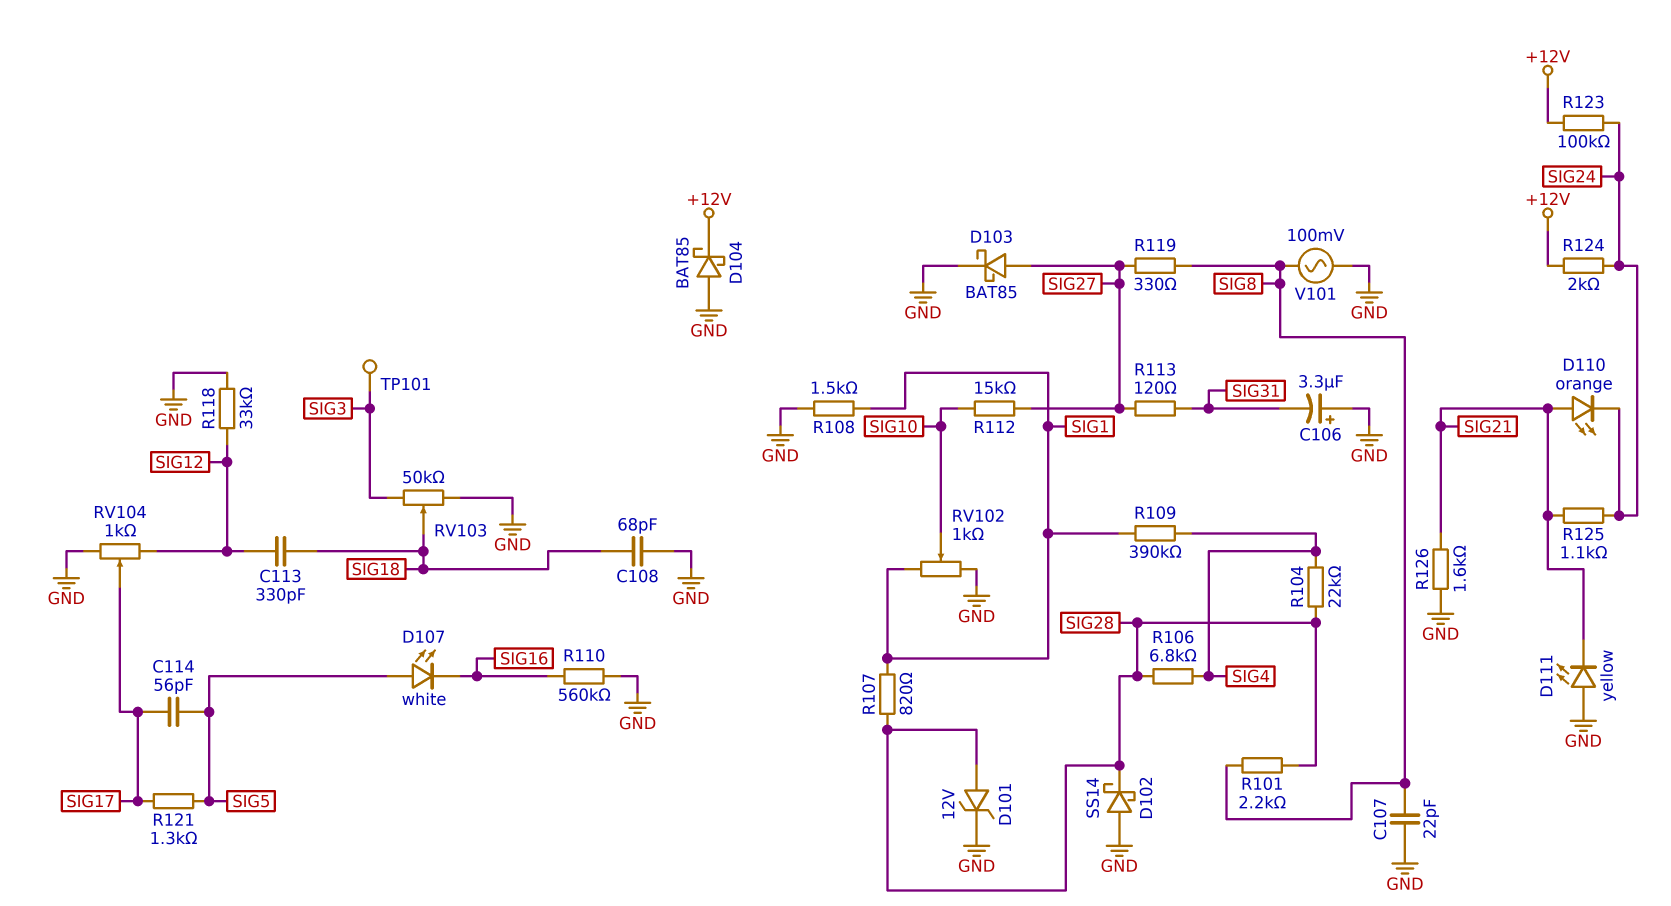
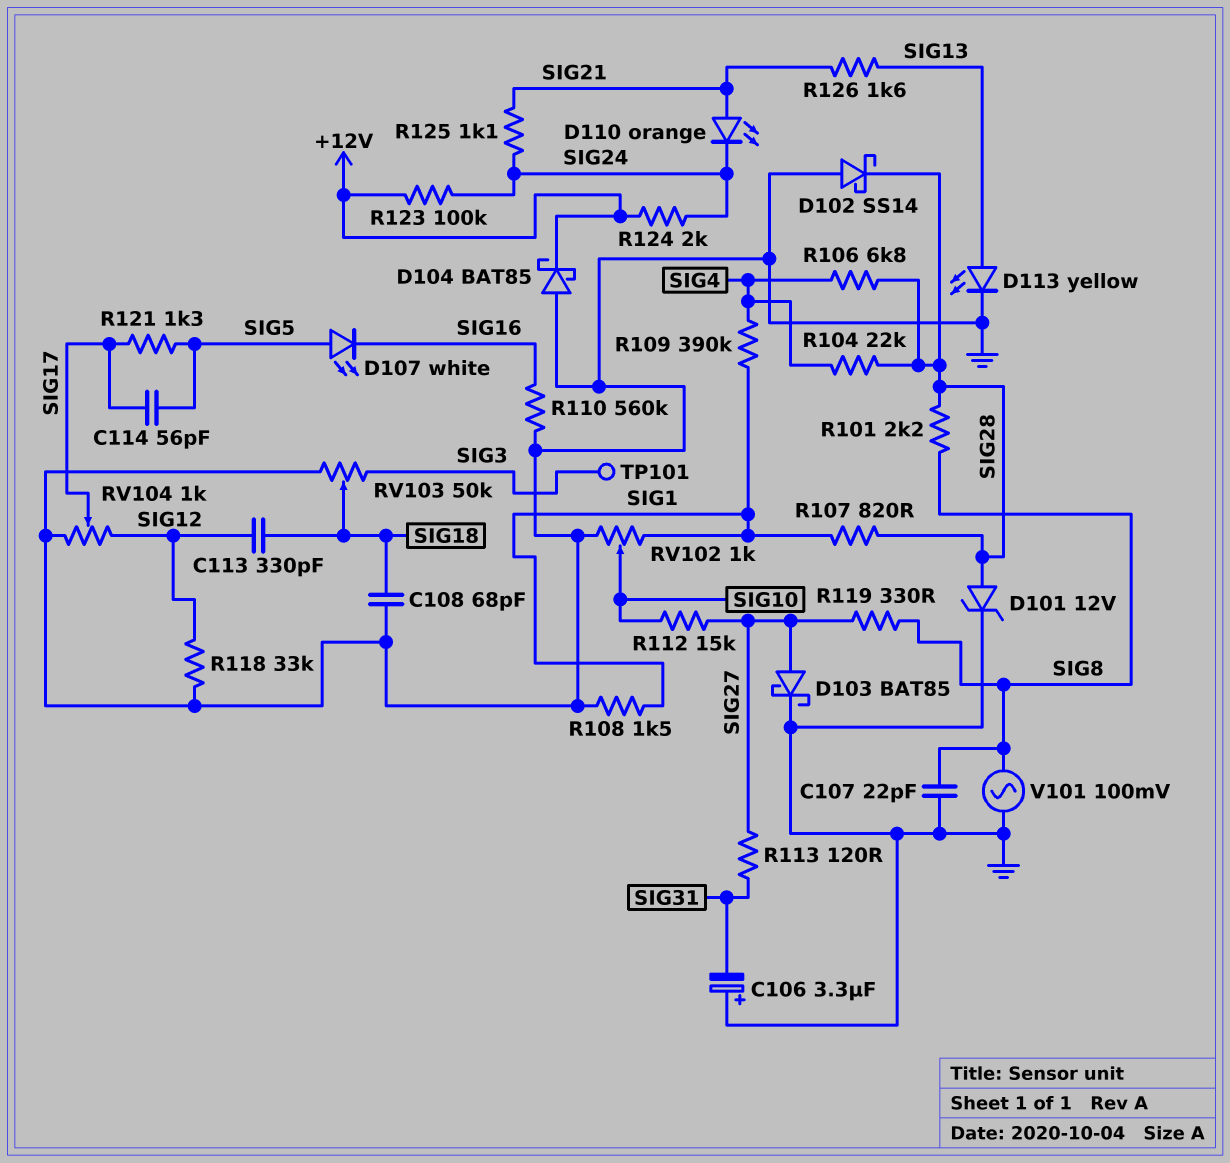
D111: LED yellow (A GND, K SIG21) -> none
D113: none -> LED yellow (A SIG13, K GND)
R126: 1.6k (GND, SIG21) -> 1.6k (SIG13, SIG21)

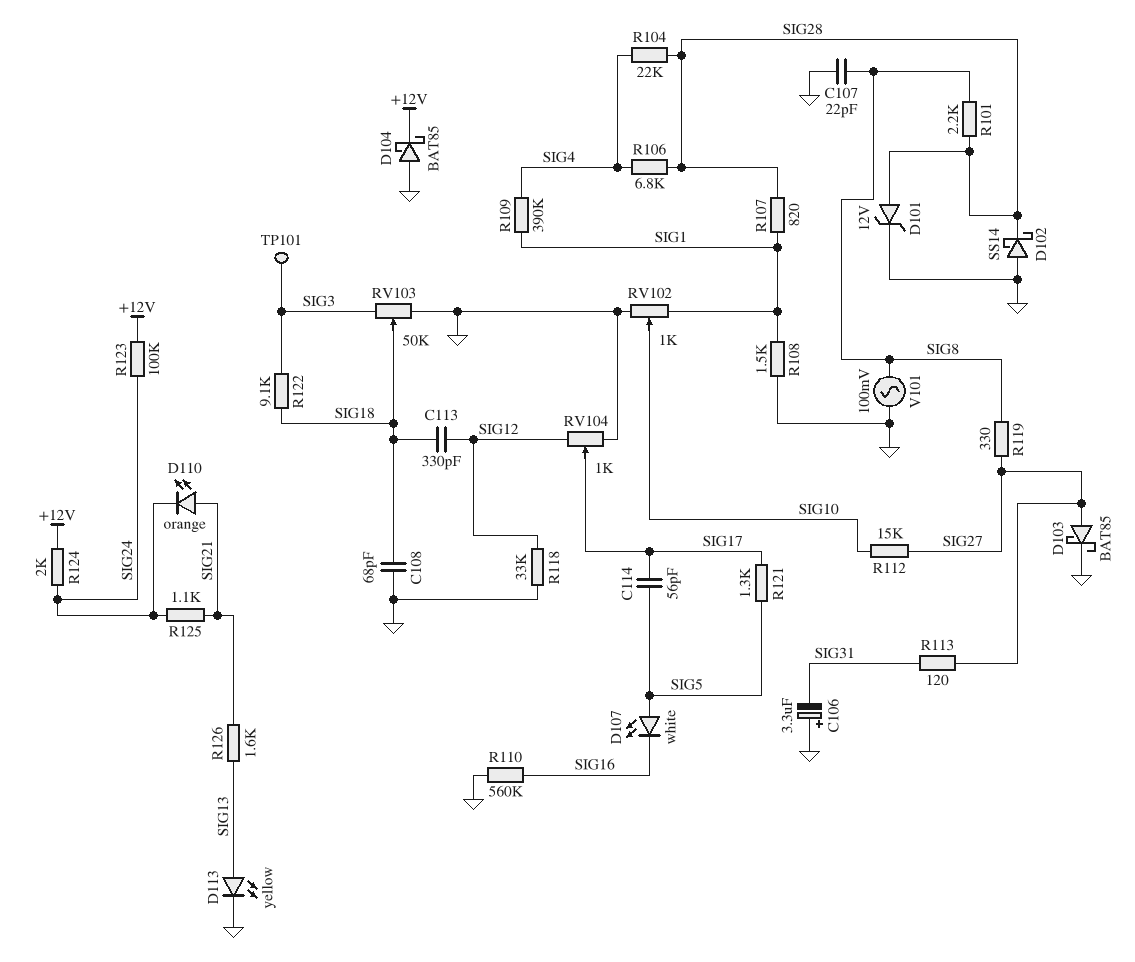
R122: none -> 9.1k (SIG3, SIG18)

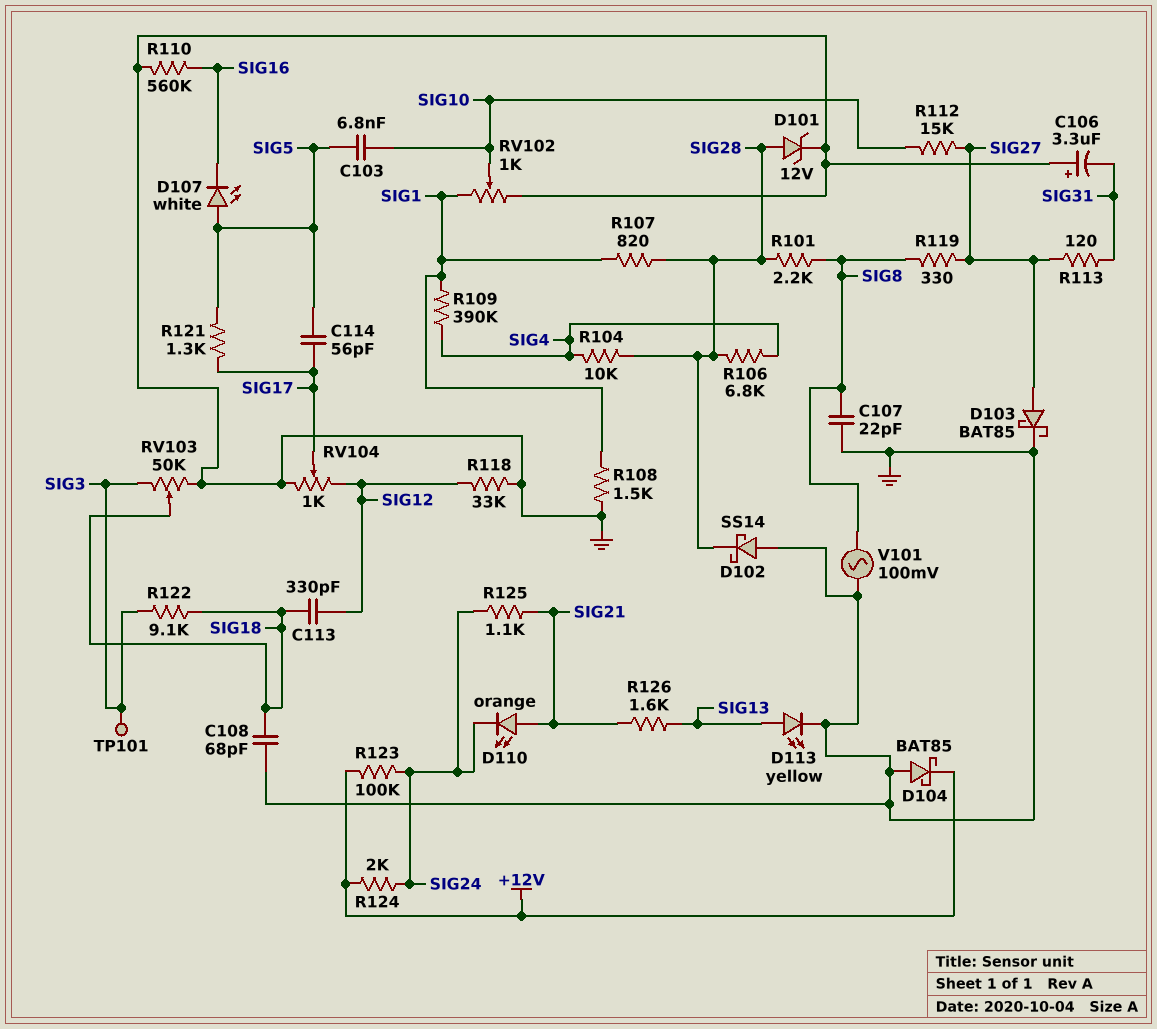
C103: none -> 6.8nF (SIG5, SIG10)
R104: 22k (SIG4, SIG28) -> 10k (SIG4, SIG28)

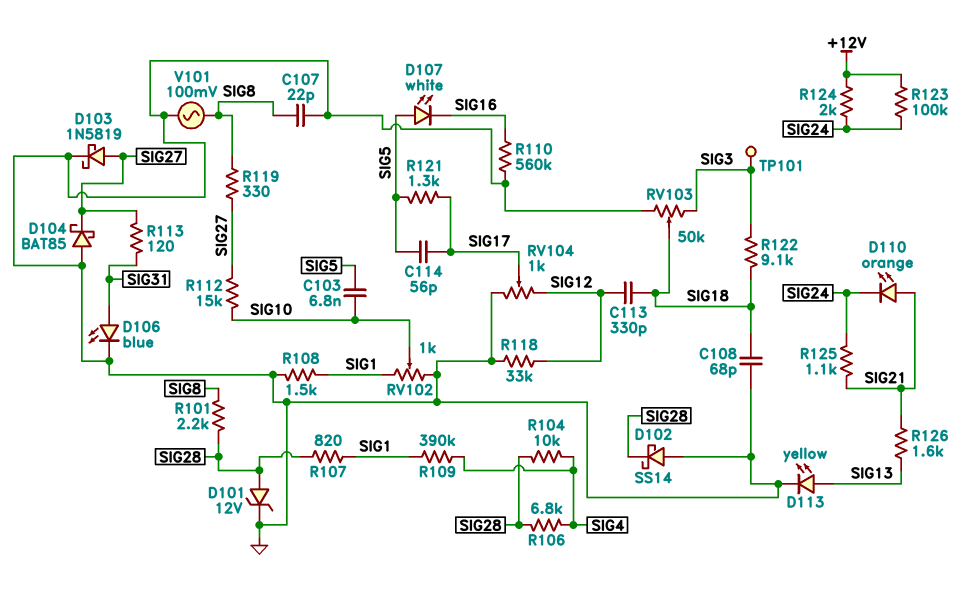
C106: 3.3uF (plus GND, minus SIG31) -> none
D103: schottky BAT85 (A SIG27, K GND) -> schottky 1N5819 (A SIG27, K GND)
D104: schottky BAT85 (A GND, K +12V) -> schottky BAT85 (A GND, K SIG27)
D106: none -> LED blue (A SIG31, K GND)

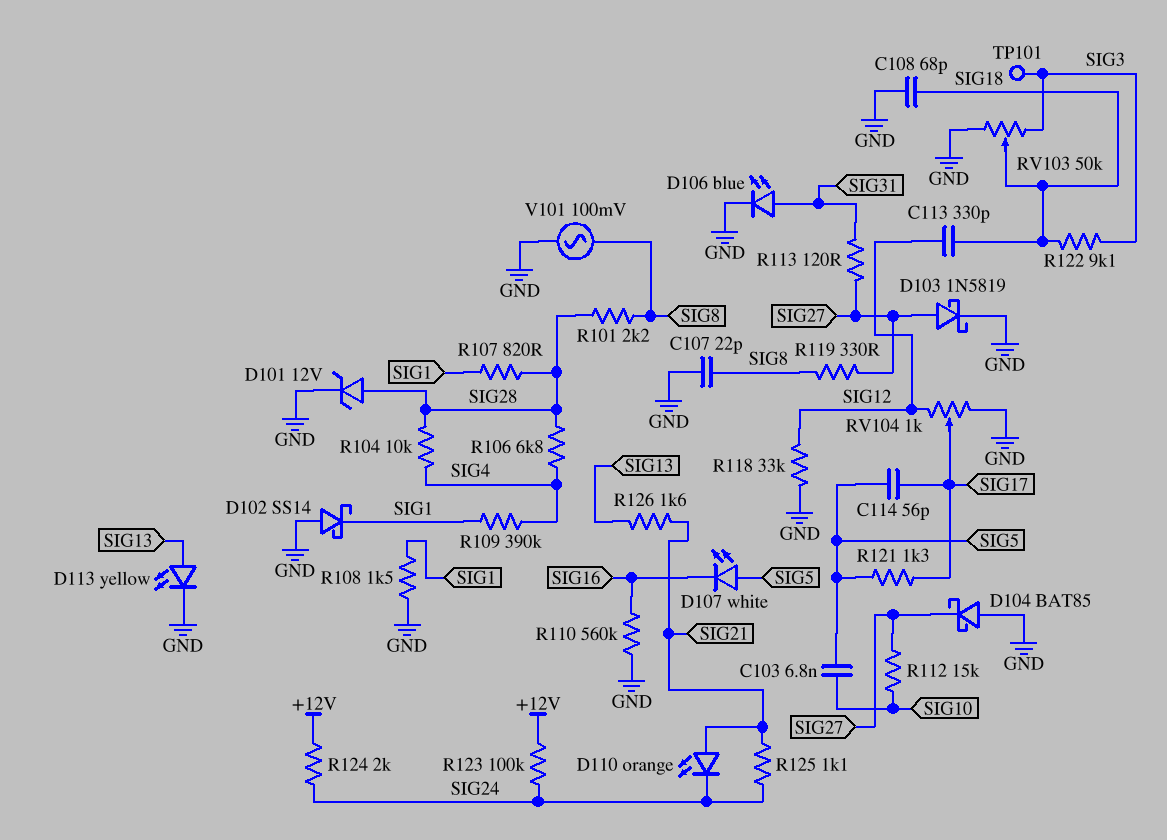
D102: schottky SS14 (A GND, K SIG28) -> schottky SS14 (A GND, K SIG1)
RV102: 1k (GND, SIG1, wiper SIG10) -> none

